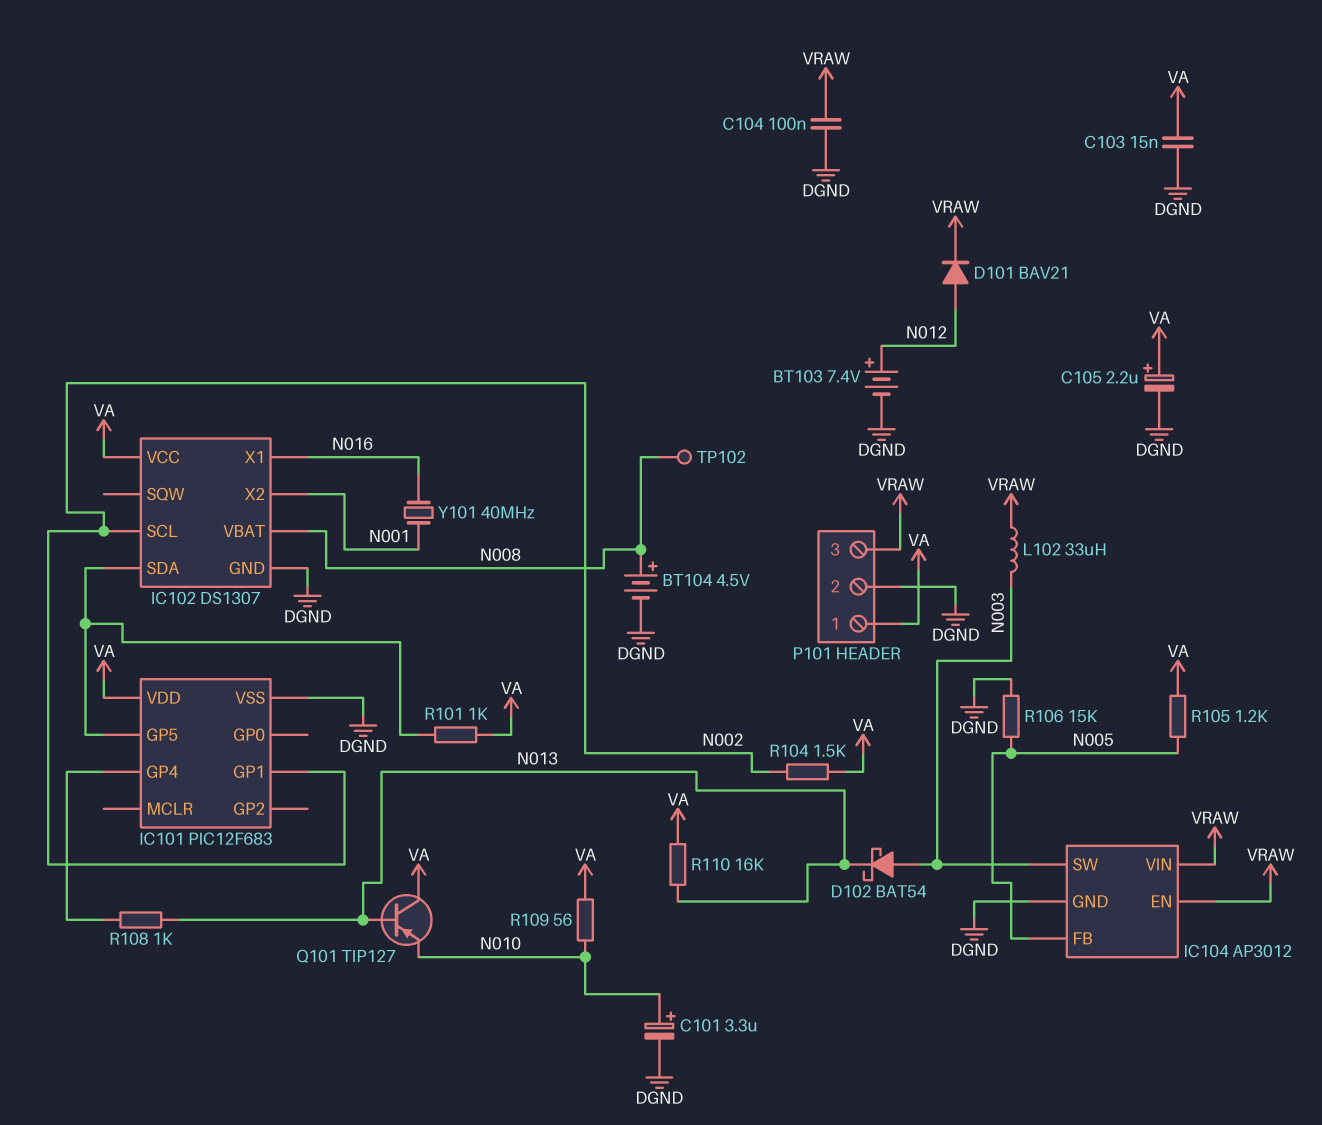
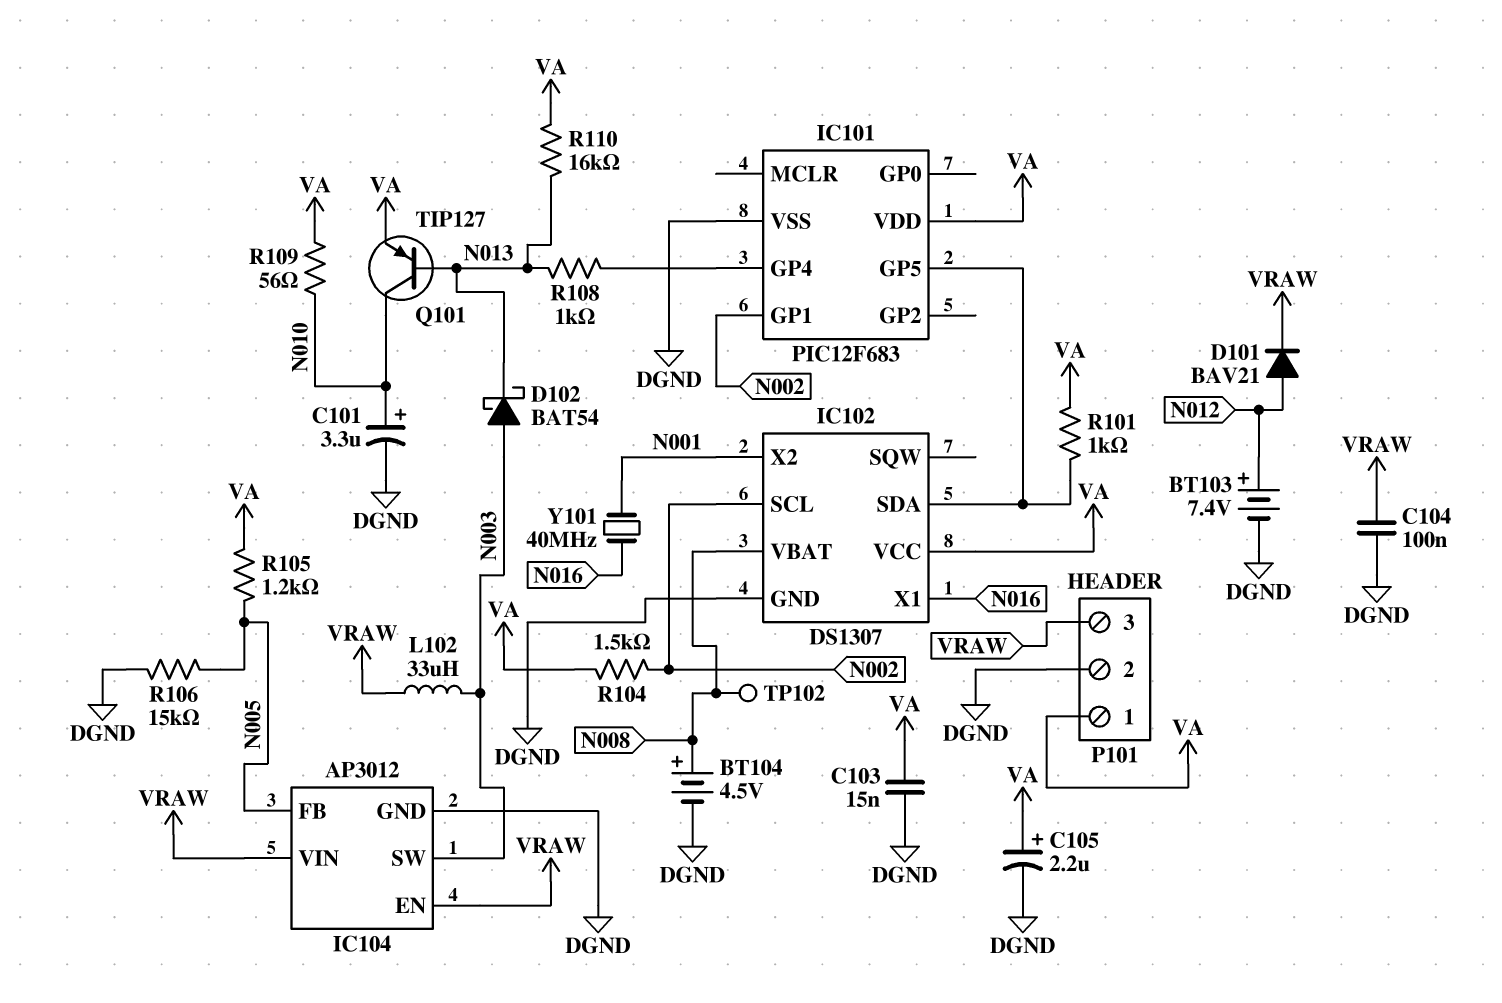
Q101: PNP TIP127 (B N013, C VA, E N010) -> PNP TIP127 (B N013, C N010, E VA)

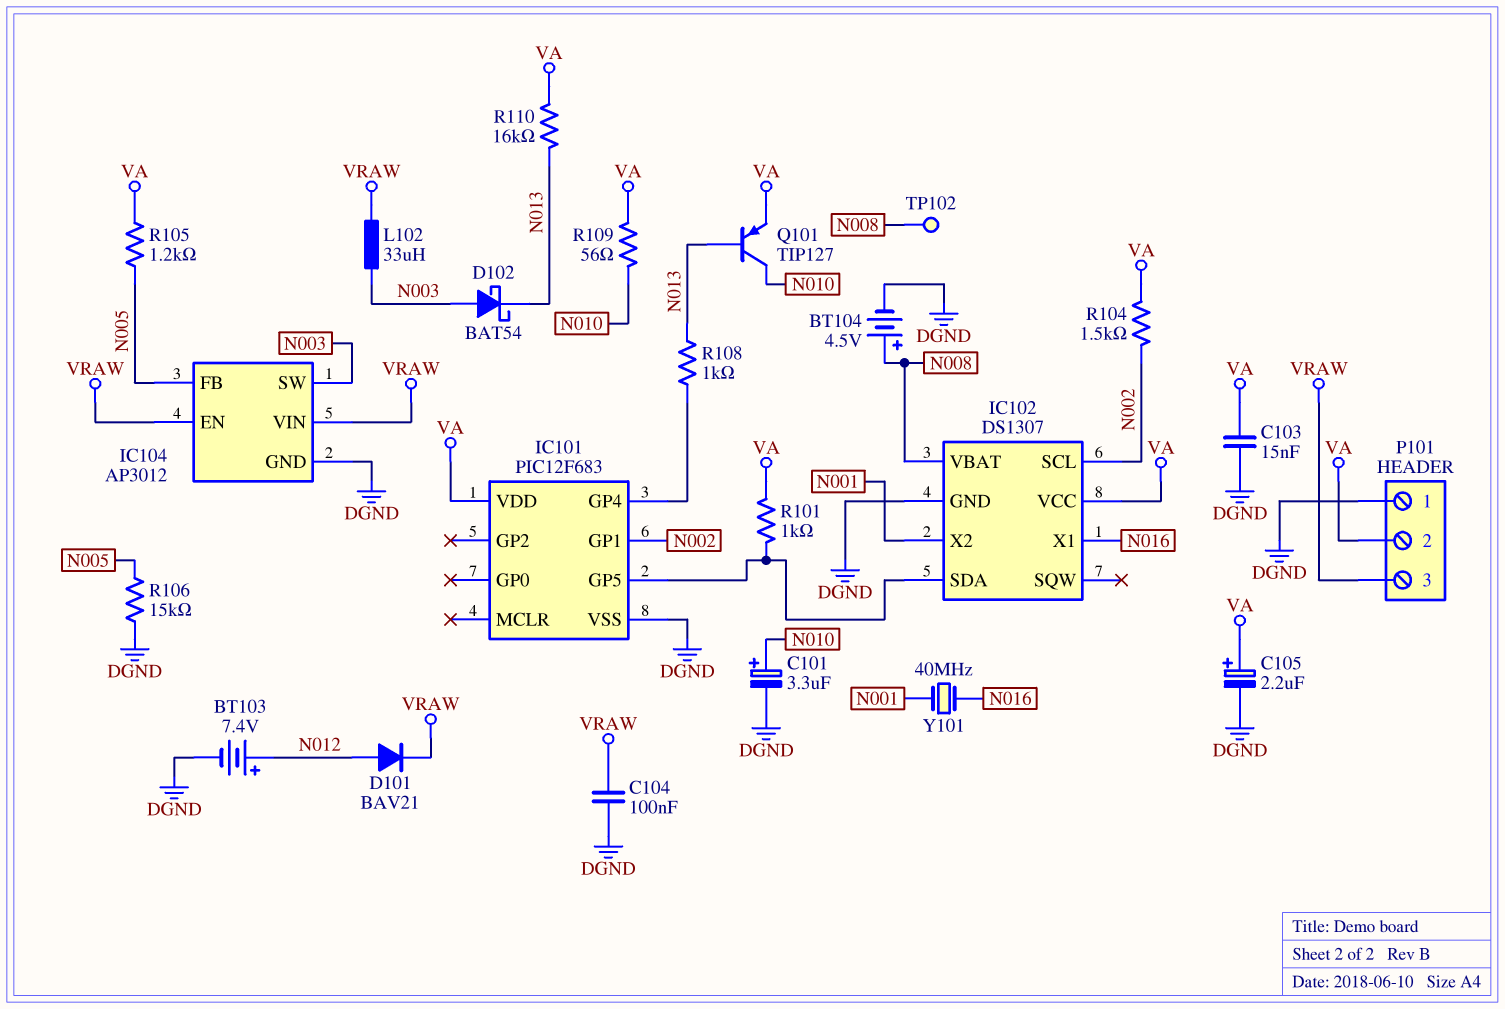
P101 pin 1: VA -> DGND
P101 pin 2: DGND -> VA

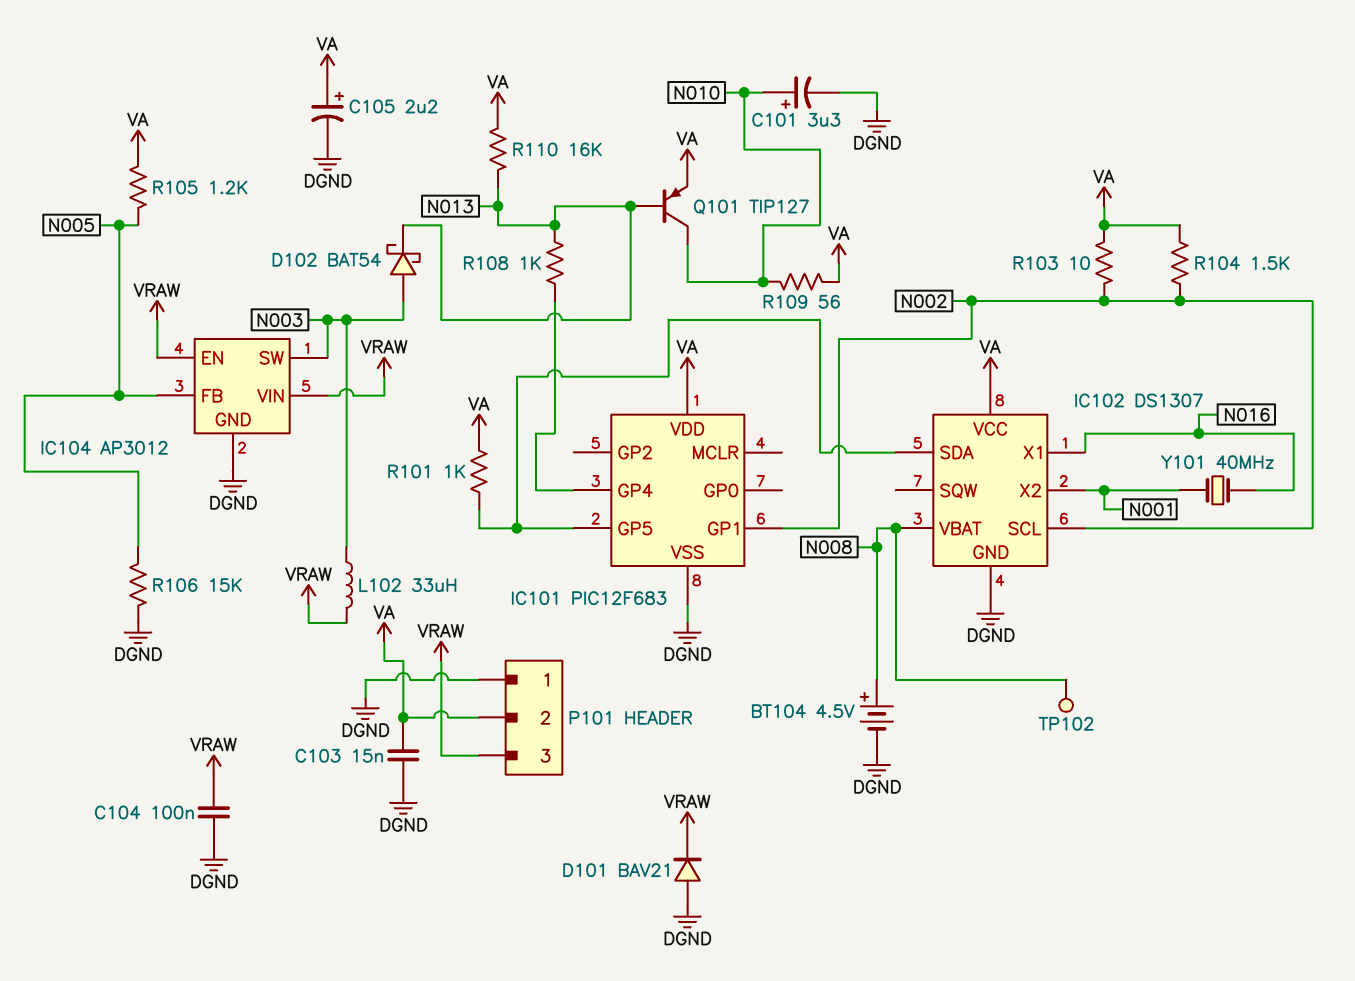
BT103: 7.4V (plus N012, minus DGND) -> none
D101: diode BAV21 (A N012, K VRAW) -> diode BAV21 (A DGND, K VRAW)
R103: none -> 10 (N002, VA)

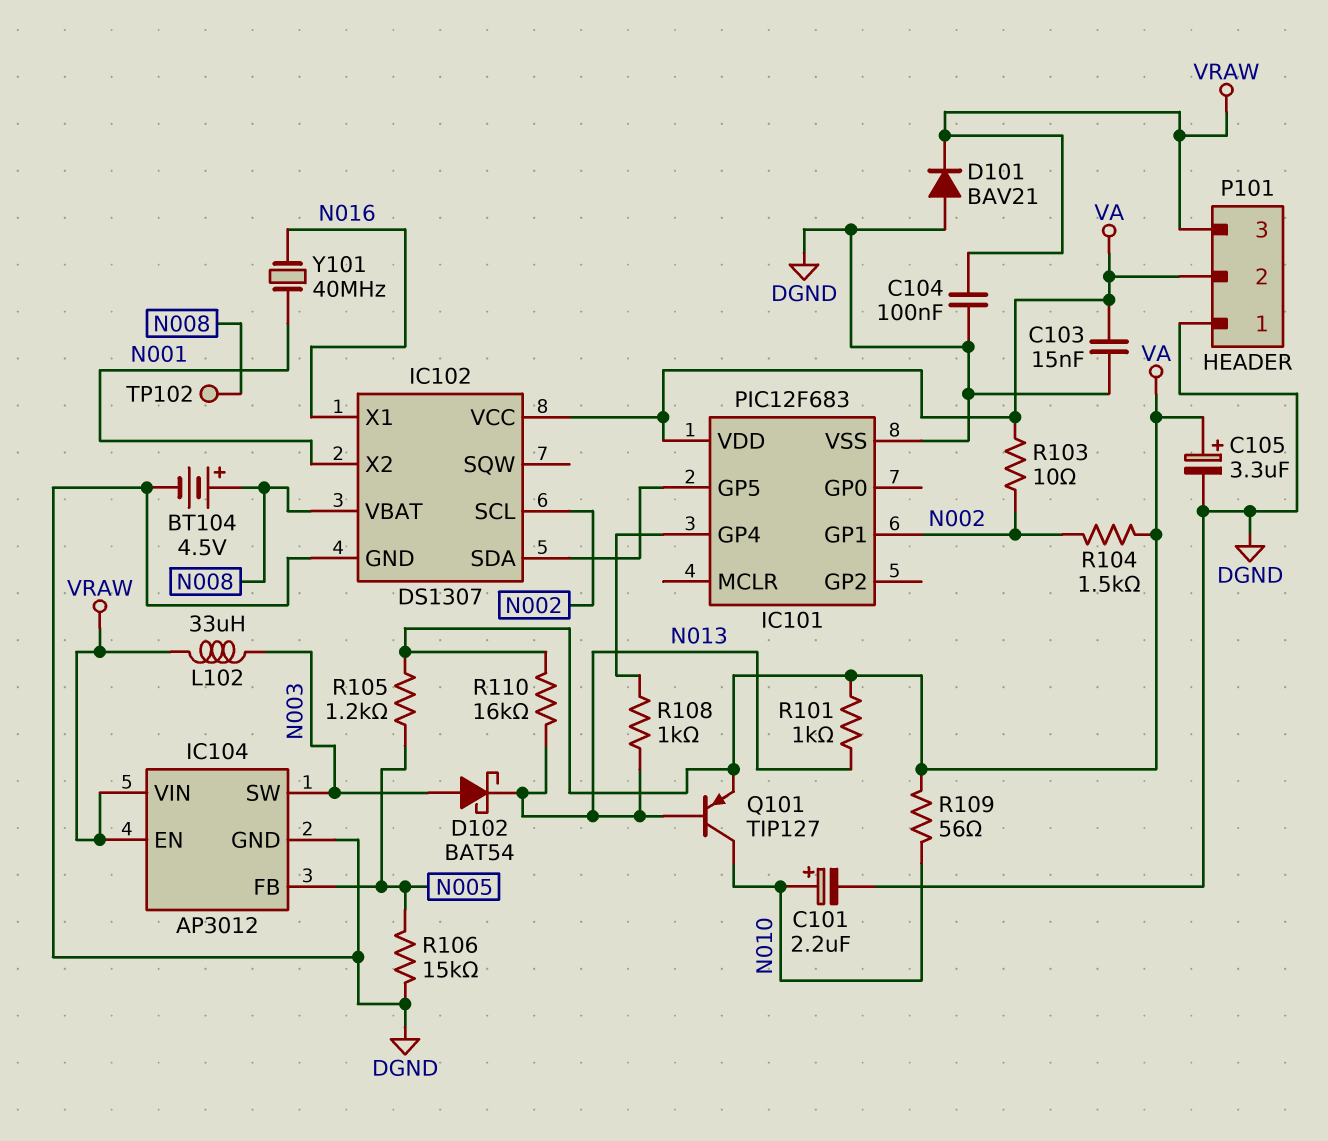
C101: 3.3uF (plus N010, minus DGND) -> 2.2uF (plus N010, minus DGND)
C105: 2.2uF (plus VA, minus DGND) -> 3.3uF (plus VA, minus DGND)
R101: 1k (IC101/GP5, VA) -> 1k (N013, VA)

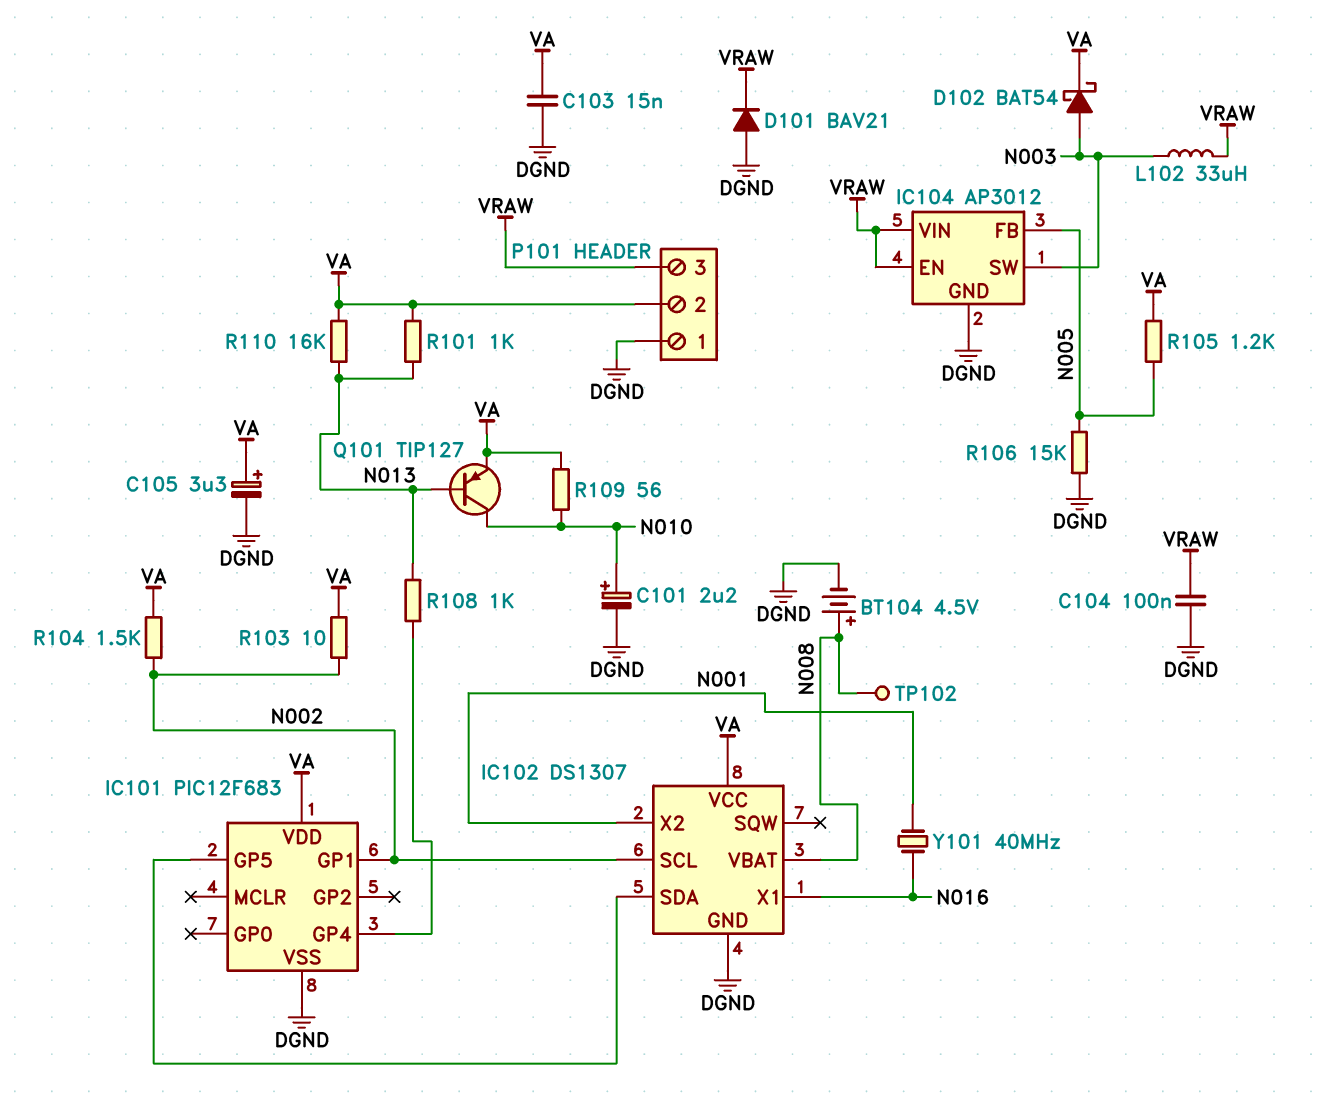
D102: schottky BAT54 (A N003, K N013) -> schottky BAT54 (A N003, K VA)

